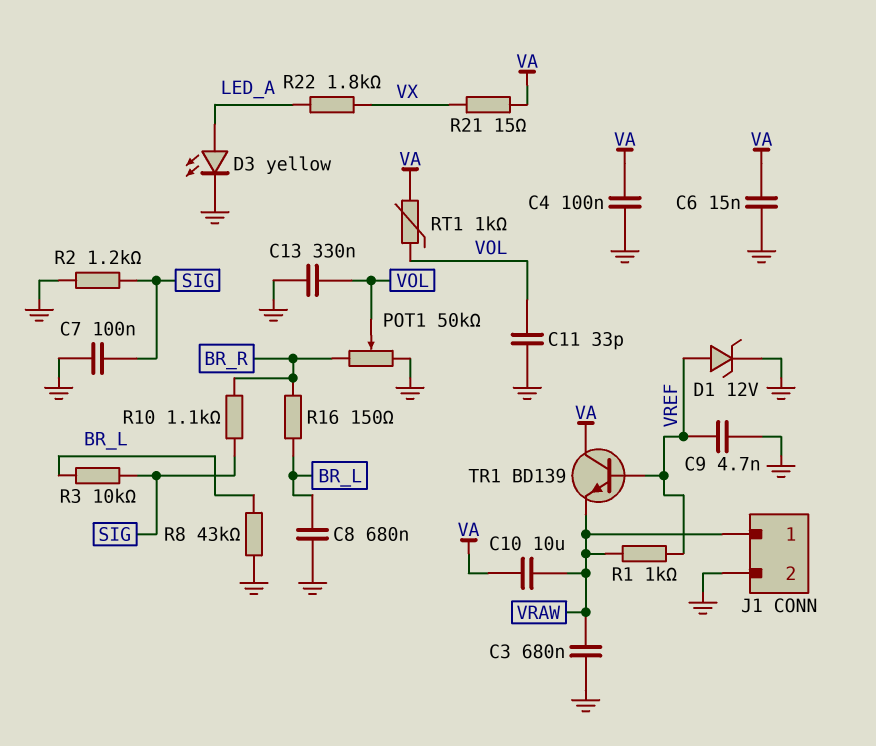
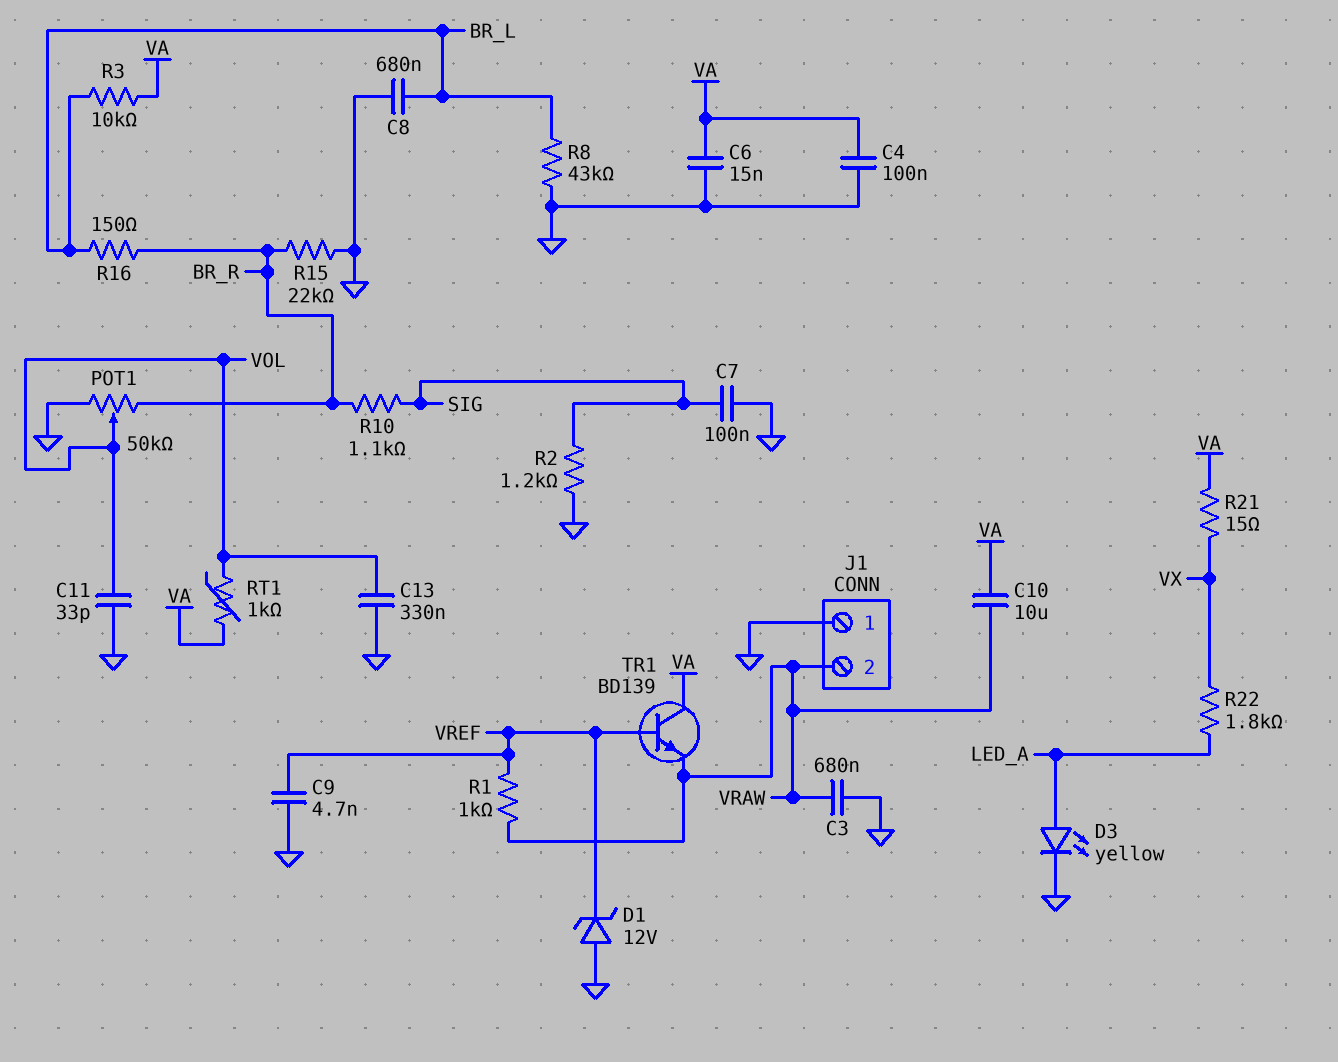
D1: zener 12V (A VREF, K GND) -> zener 12V (A GND, K VREF)
J1 pin 1: VRAW -> GND
J1 pin 2: GND -> VRAW
R3: 10k (BR_L, SIG) -> 10k (BR_L, VA)
R15: none -> 22k (BR_R, GND)

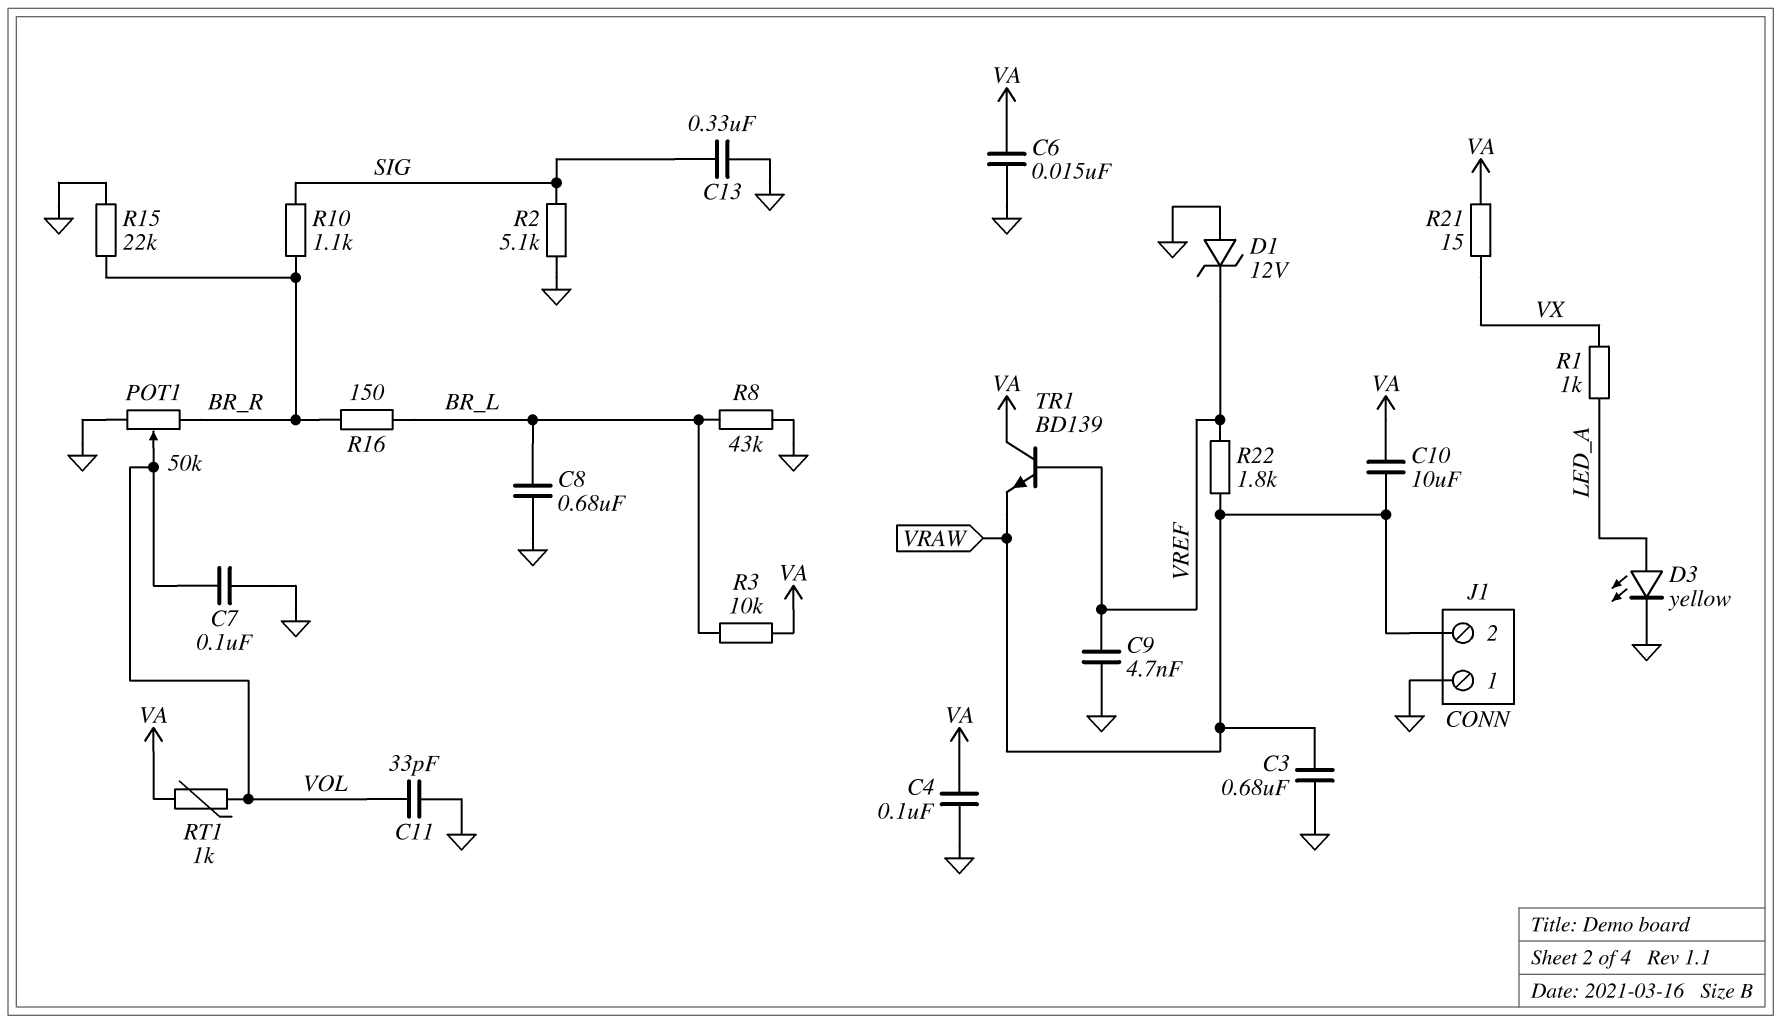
C7: 100nF (GND, SIG) -> 100nF (GND, VOL)
C13: 330nF (GND, VOL) -> 330nF (GND, SIG)
R1: 1k (VRAW, VREF) -> 1k (LED_A, VX)
R2: 1.2k (GND, SIG) -> 5.1k (GND, SIG)
R22: 1.8k (LED_A, VX) -> 1.8k (VRAW, VREF)

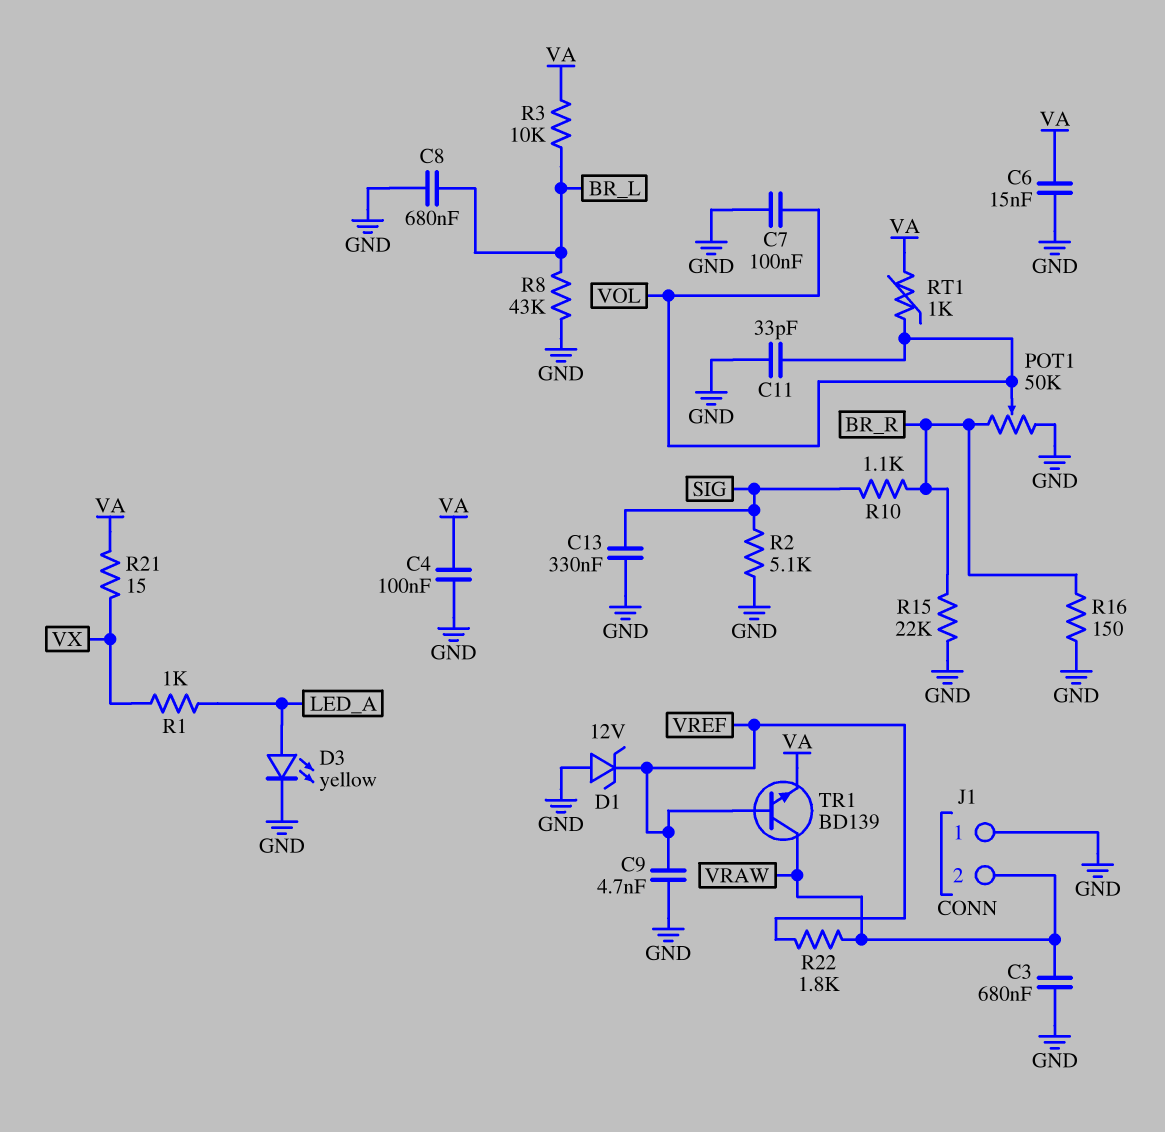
C10: 10uF (VA, VRAW) -> none
R16: 150 (BR_L, BR_R) -> 150 (BR_R, GND)
TR1: NPN BD139 (B VREF, C VA, E VRAW) -> NPN BD139 (B VREF, C VRAW, E VA)

